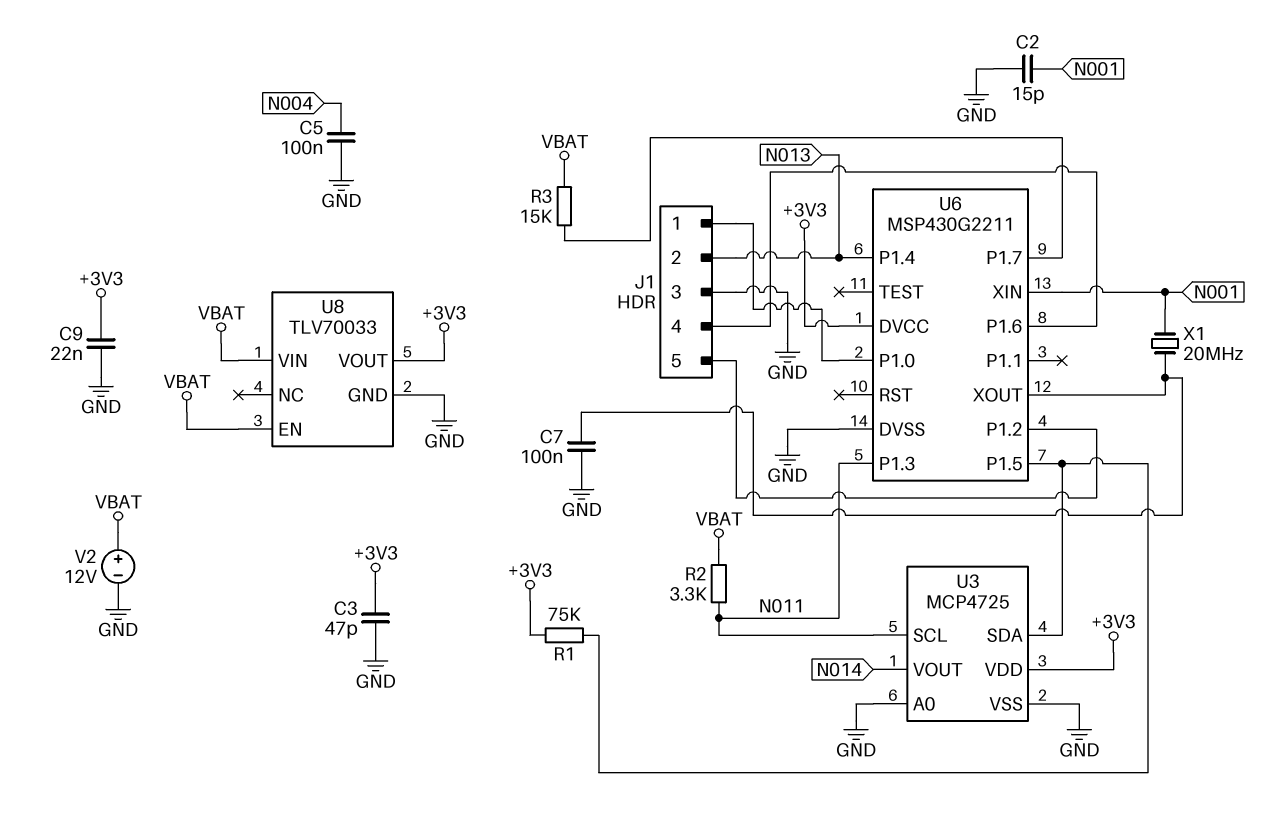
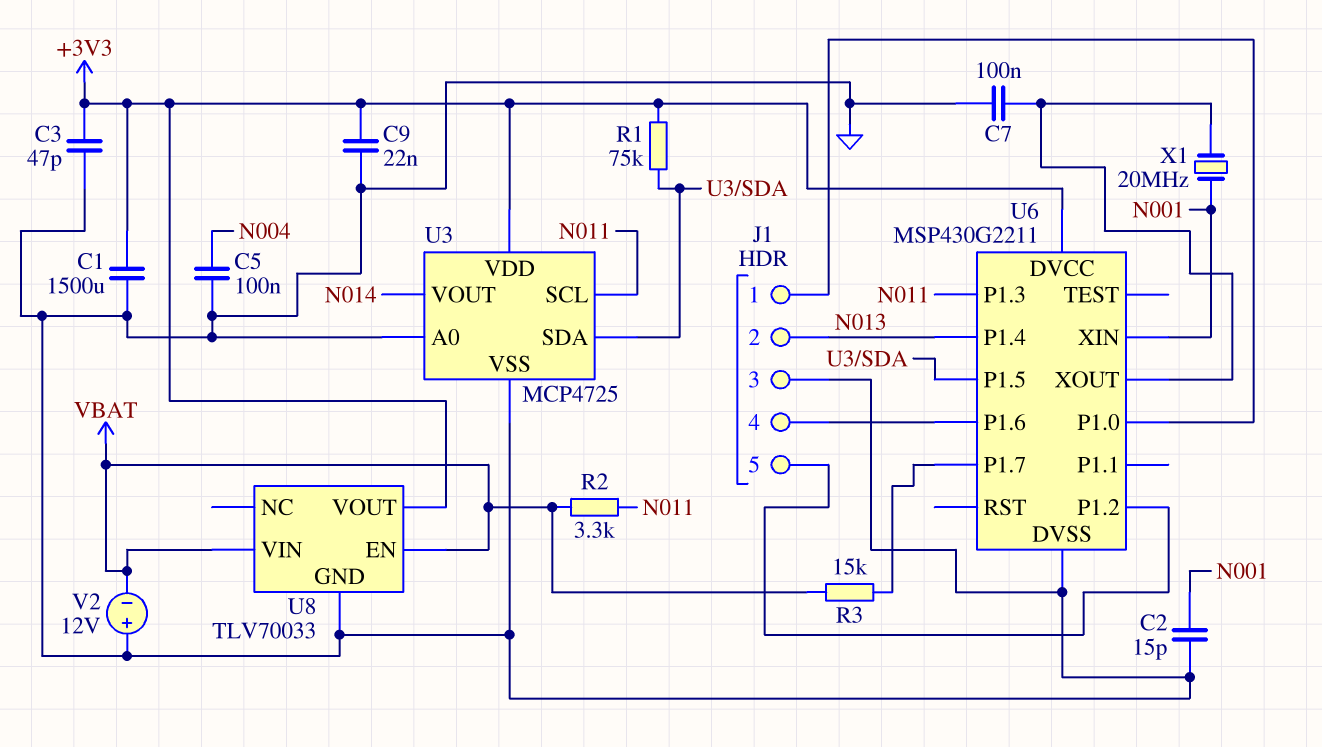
C1: none -> 1500uF (+3V3, GND)
V2: 12V (plus VBAT, minus GND) -> 12V (plus GND, minus VBAT)

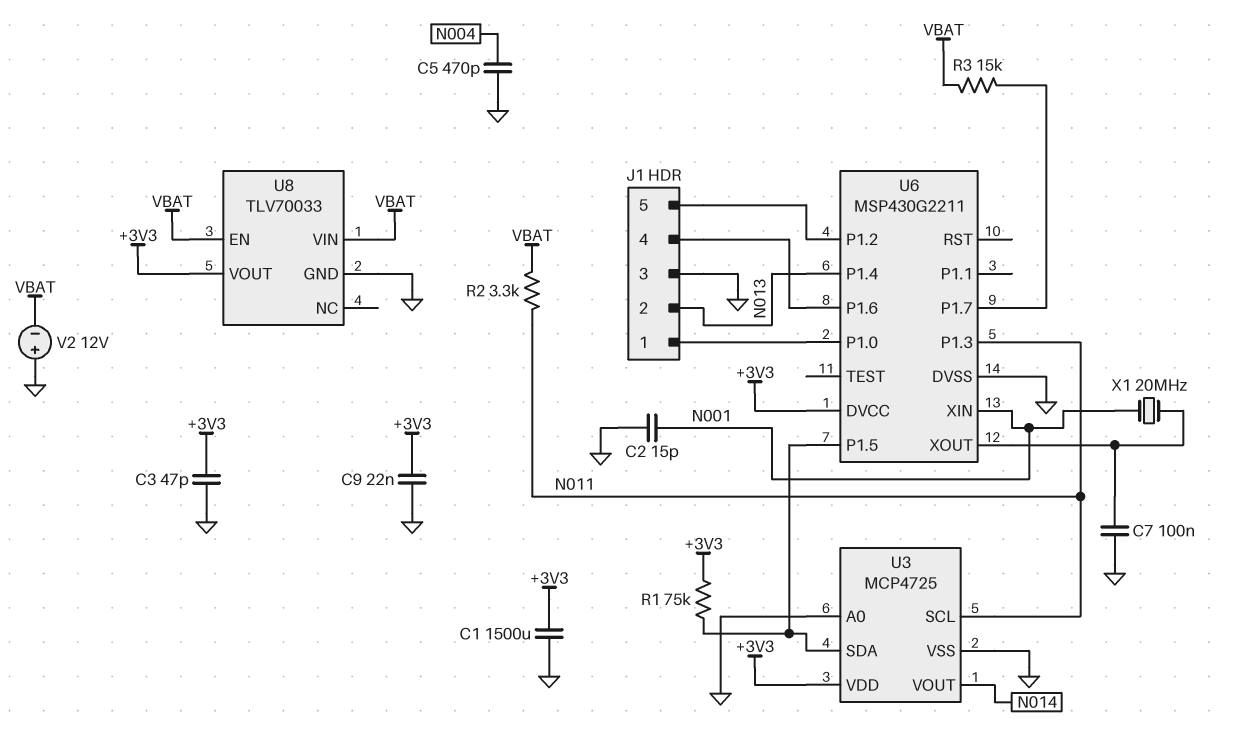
C5: 100nF (GND, N004) -> 470pF (GND, N004)

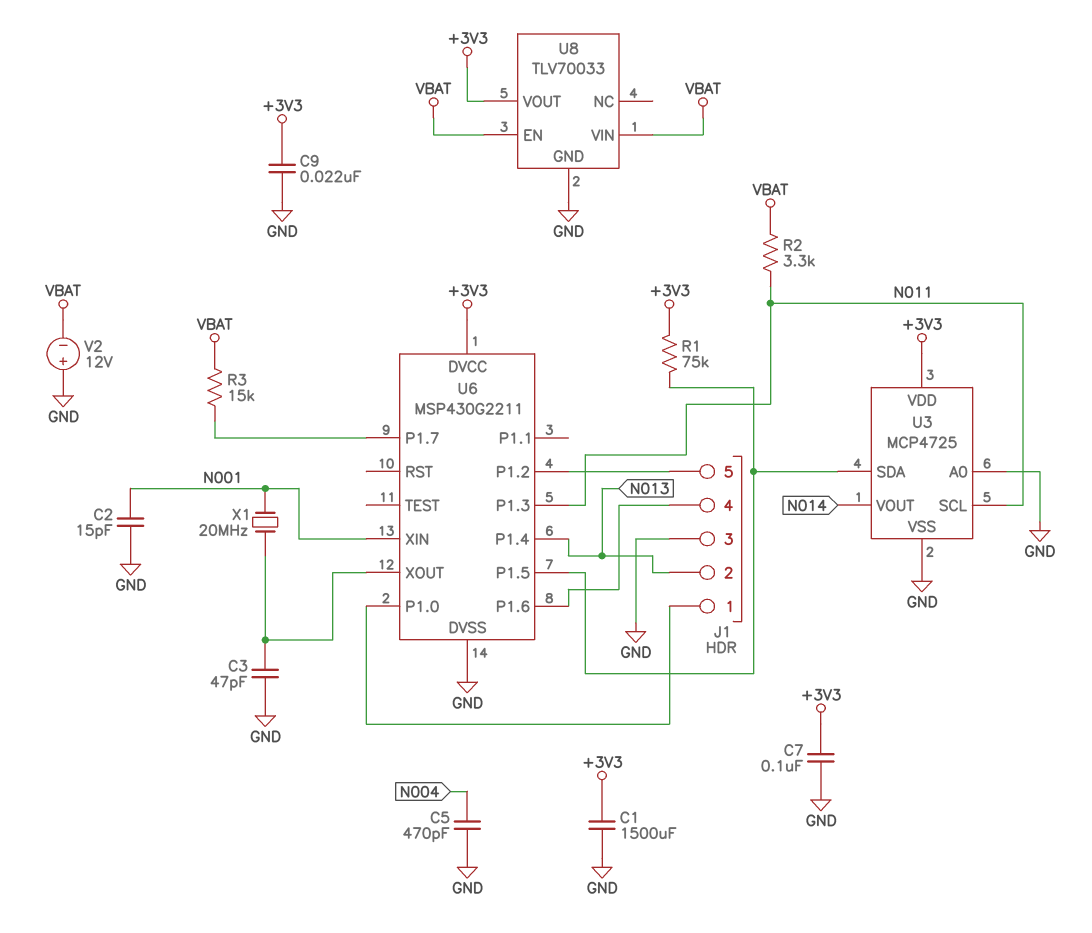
C3: 47pF (+3V3, GND) -> 47pF (GND, U6/XOUT)
C7: 100nF (GND, U6/XOUT) -> 100nF (+3V3, GND)

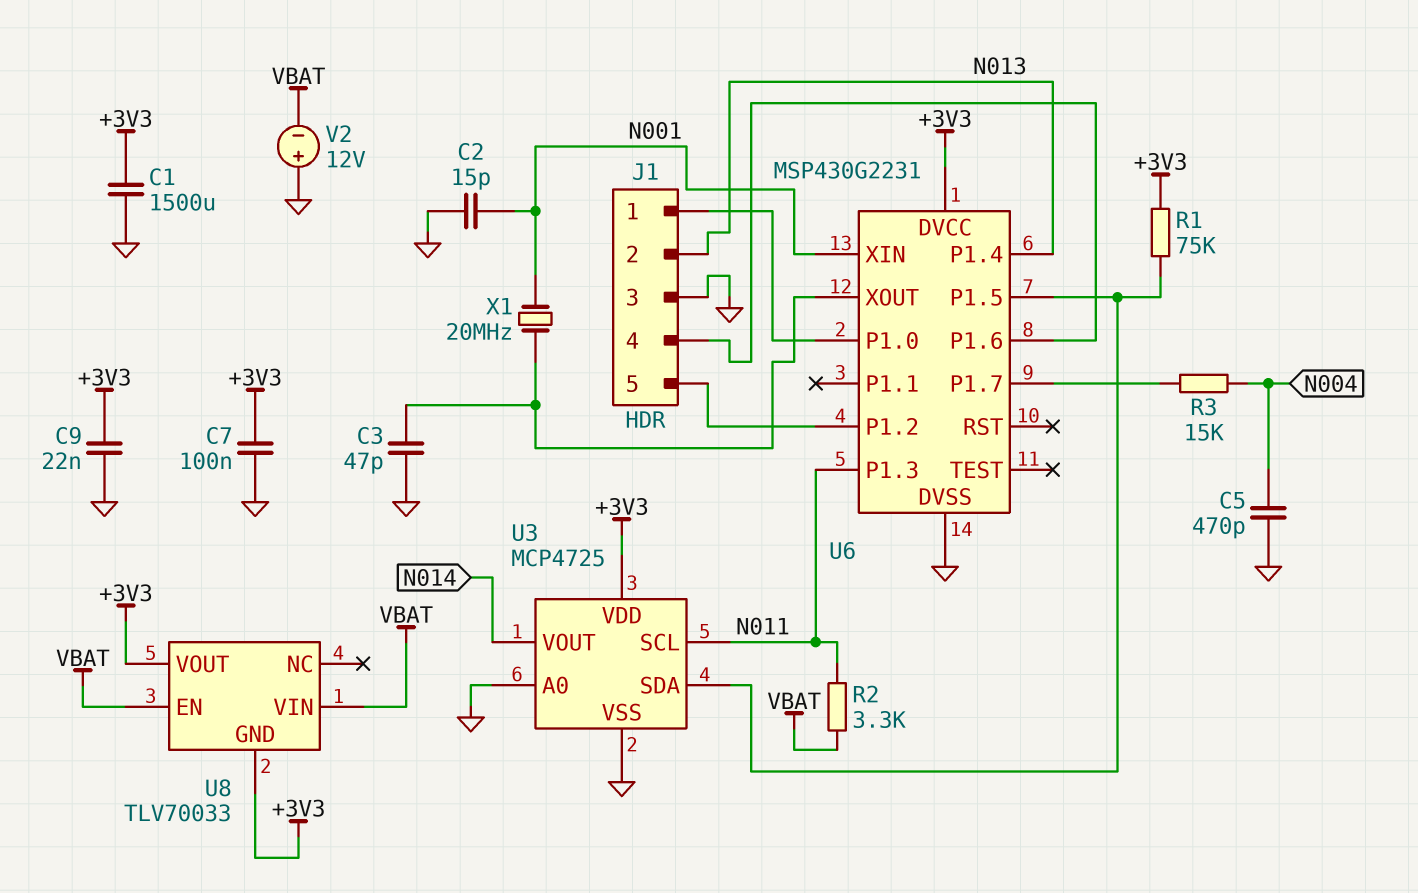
R3: 15k (U6/P1.7, VBAT) -> 15k (N004, U6/P1.7)
U6: MSP430G2211 -> MSP430G2231
U8 pin GND: GND -> +3V3

